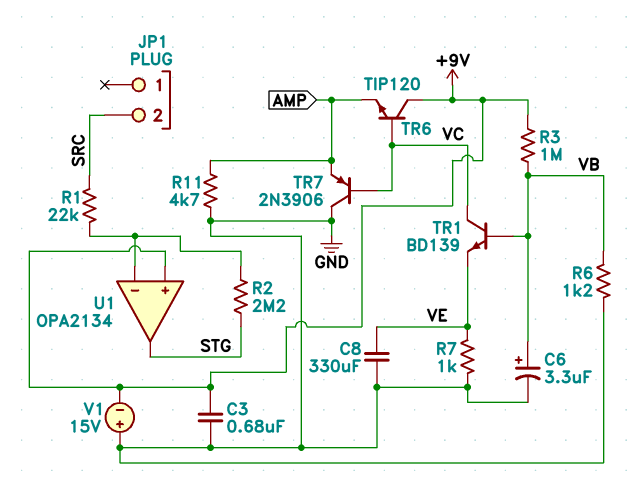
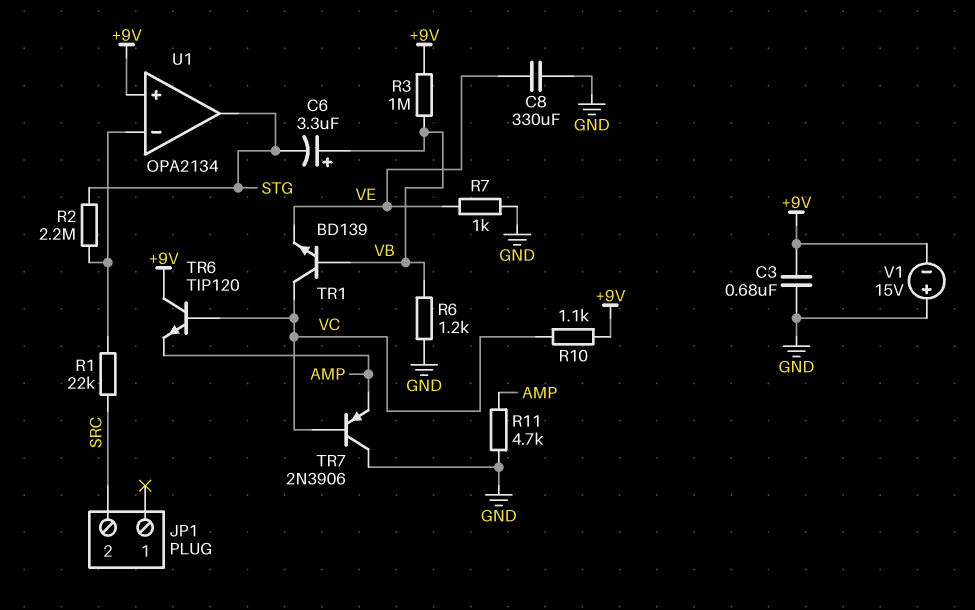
C6: 3.3uF (plus VB, minus GND) -> 3.3uF (plus VB, minus STG)
R10: none -> 1.1k (+9V, VC)

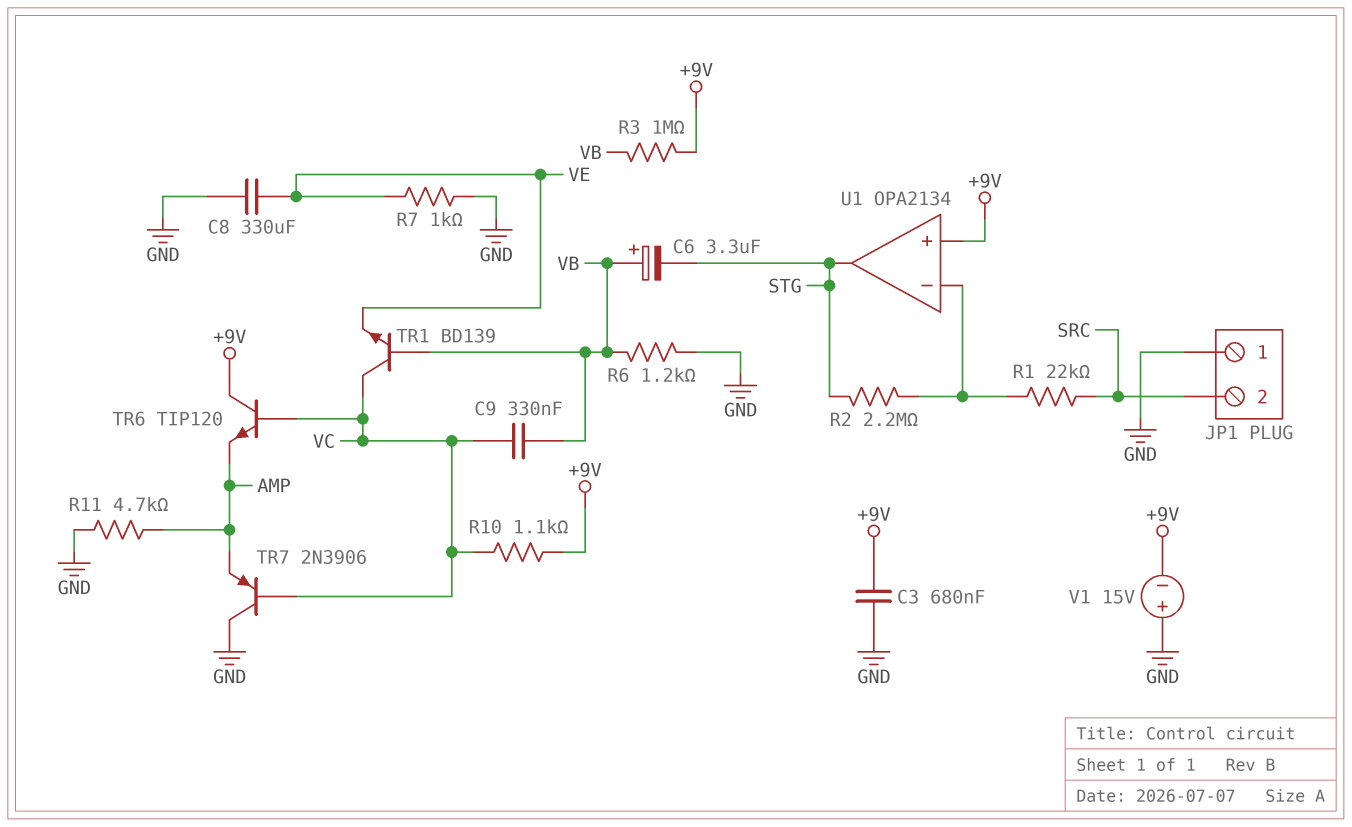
C9: none -> 330nF (VB, VC)
JP1 pin 1: none -> GND

